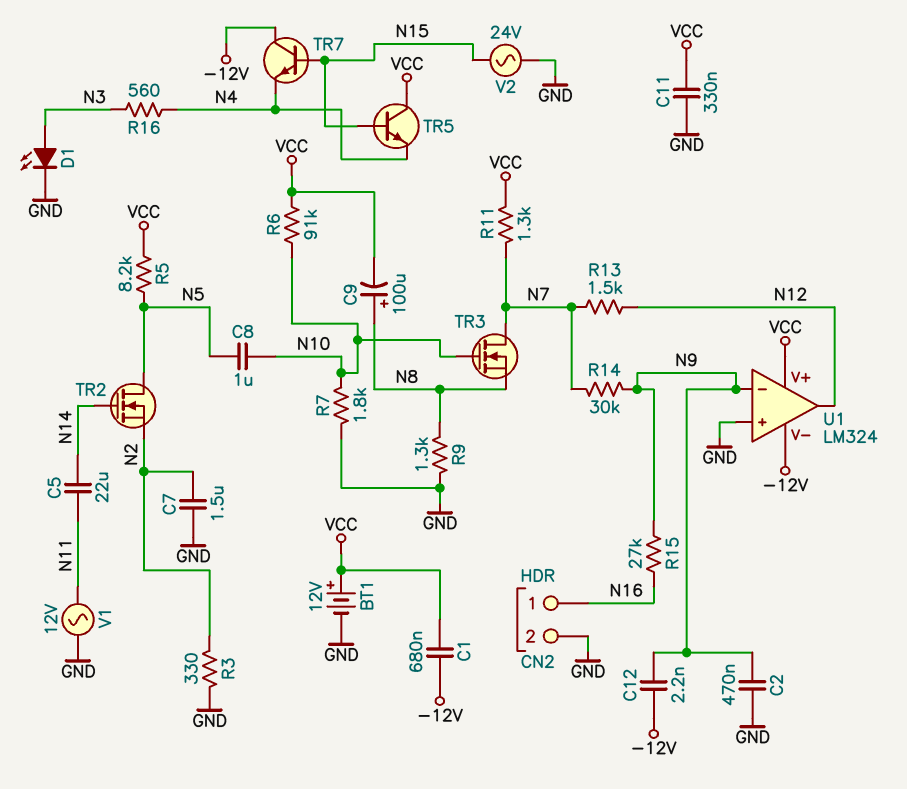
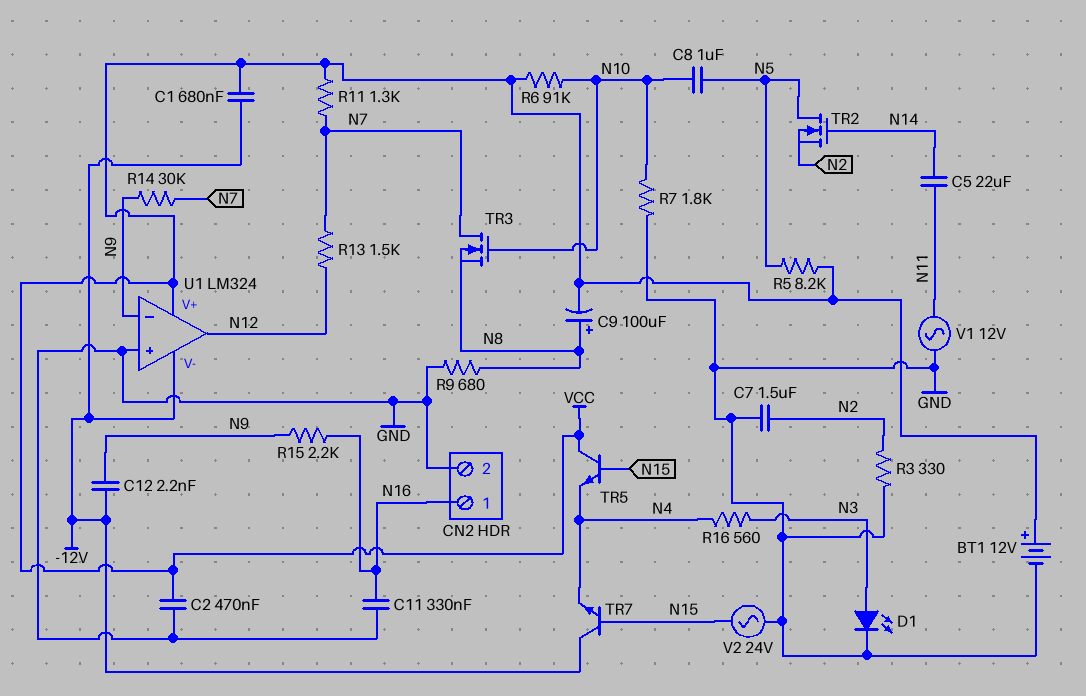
C2: 470nF (GND, N9) -> 470nF (GND, VCC)
C11: 330nF (GND, VCC) -> 330nF (GND, N16)
R9: 1.3k (GND, N8) -> 680 (GND, N8)
R15: 27k (N9, N16) -> 2.2k (N9, N16)

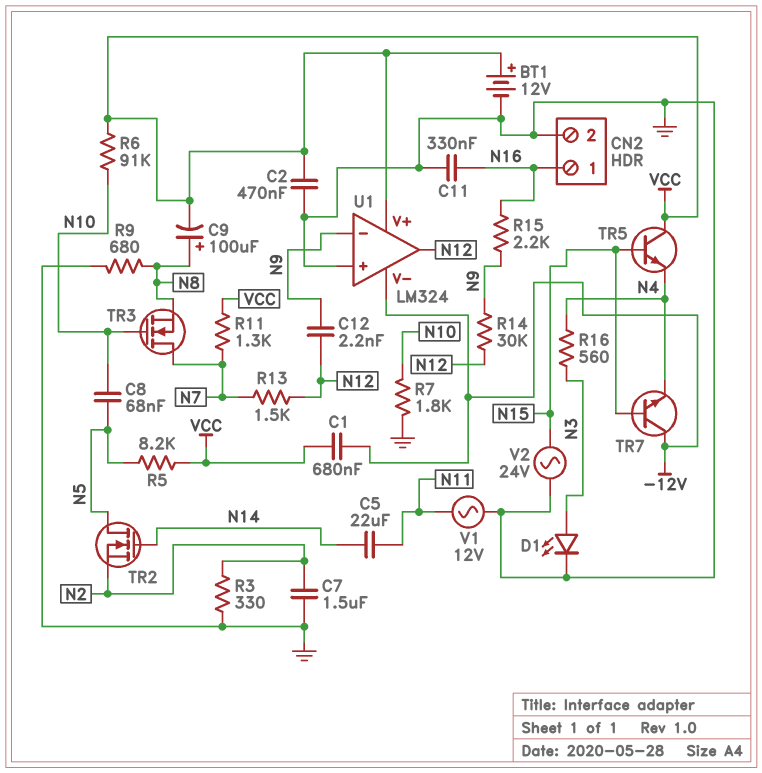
C8: 1uF (N5, N10) -> 68nF (N5, N10)
C12: 2.2nF (-12V, N9) -> 2.2nF (N9, N12)
R14: 30k (N7, N9) -> 30k (N9, N12)

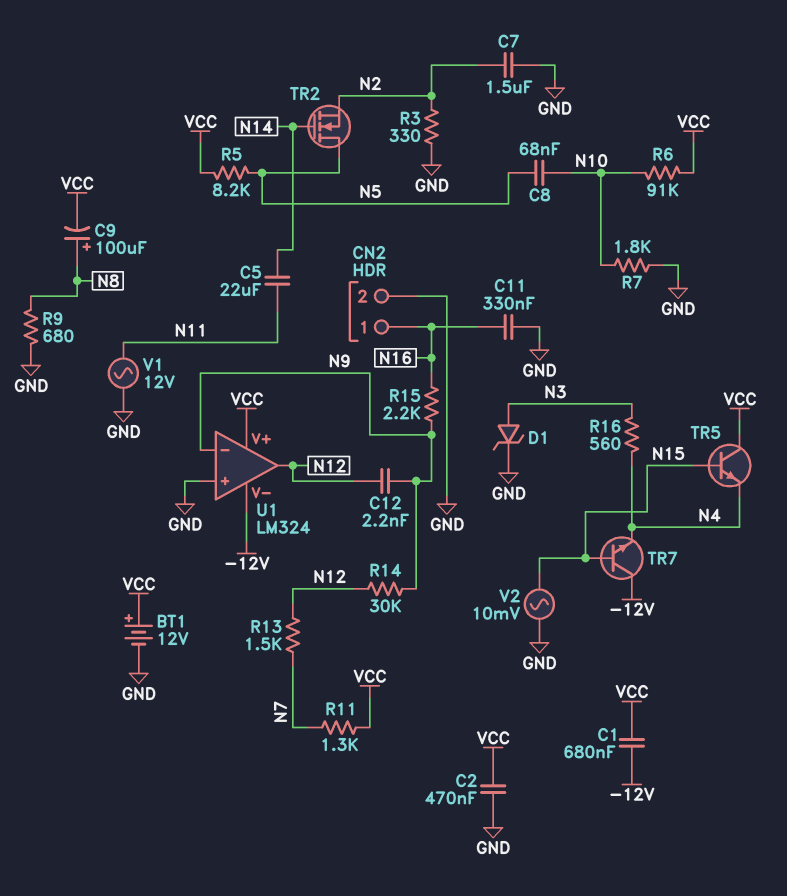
D1: LED (A N3, K GND) -> zener (A N3, K GND)
TR3: NMOS (G N10, D N7, S N8) -> none
V2: AC 24V (GND, N15) -> AC 10mV (GND, N15)

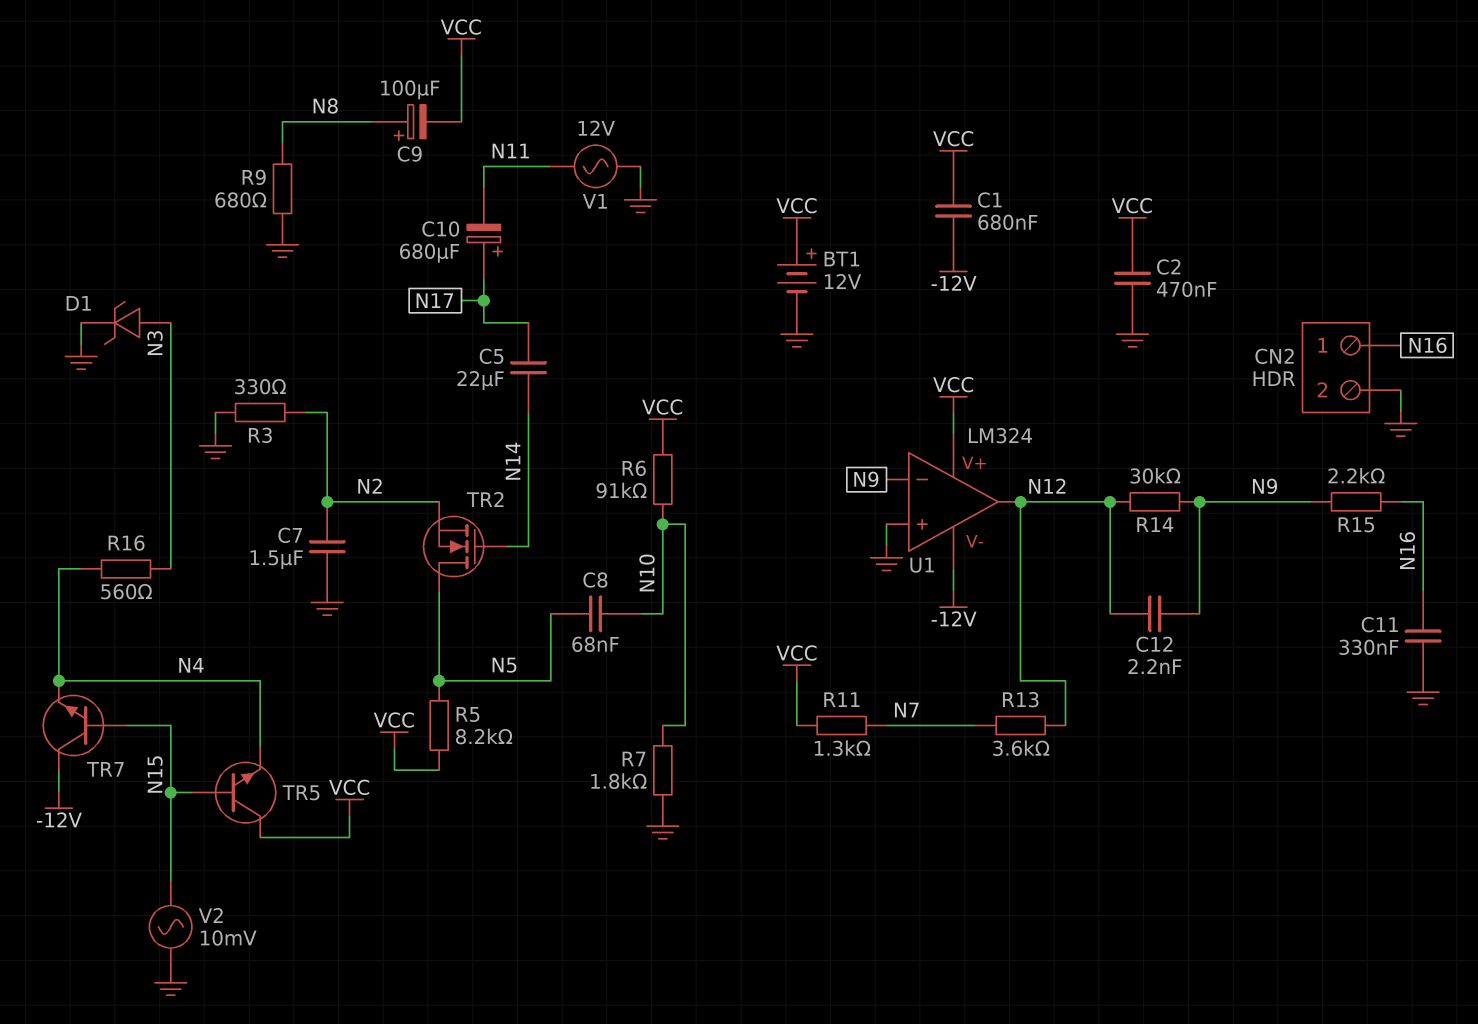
C5: 22uF (N11, N14) -> 22uF (N14, N17)
C10: none -> 680uF (plus N17, minus N11)
R13: 1.5k (N7, N12) -> 3.6k (N7, N12)

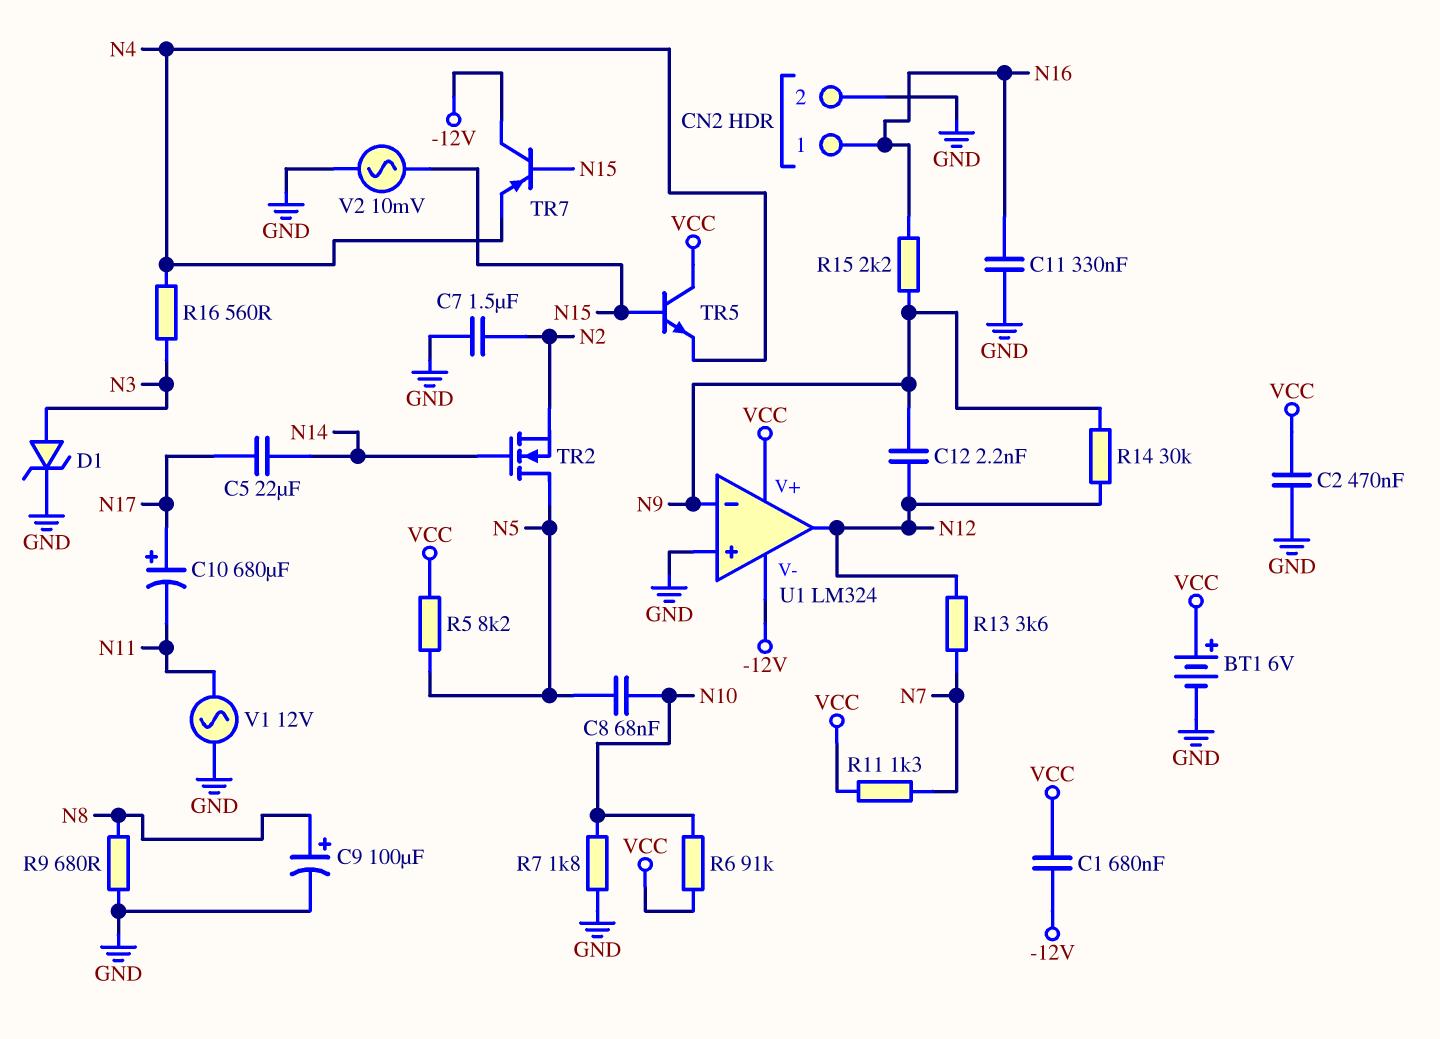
BT1: 12V (plus VCC, minus GND) -> 6V (plus VCC, minus GND)
C9: 100uF (plus N8, minus VCC) -> 100uF (plus N8, minus GND)
R3: 330 (GND, N2) -> none
TR7: NPN (B N15, C -12V, E N4) -> PNP (B N15, C -12V, E N4)

